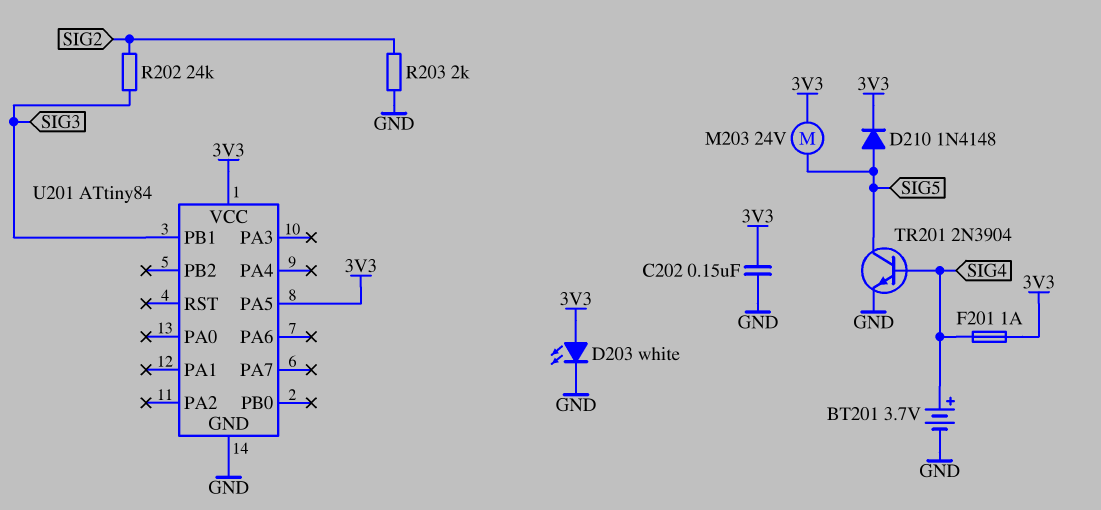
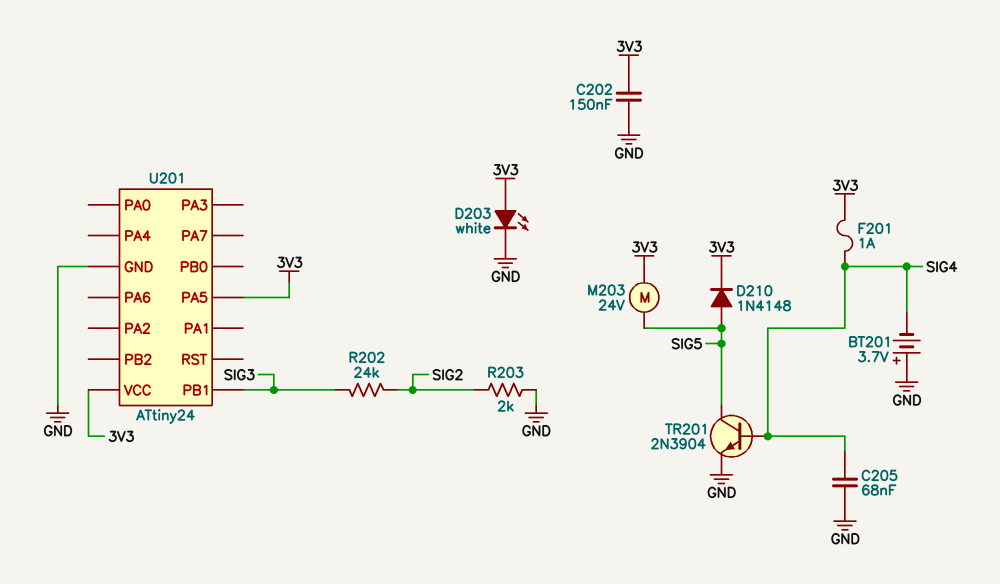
BT201: 3.7V (plus SIG4, minus GND) -> 3.7V (plus GND, minus SIG4)
C205: none -> 68nF (GND, SIG4)
U201: ATtiny84 -> ATtiny24

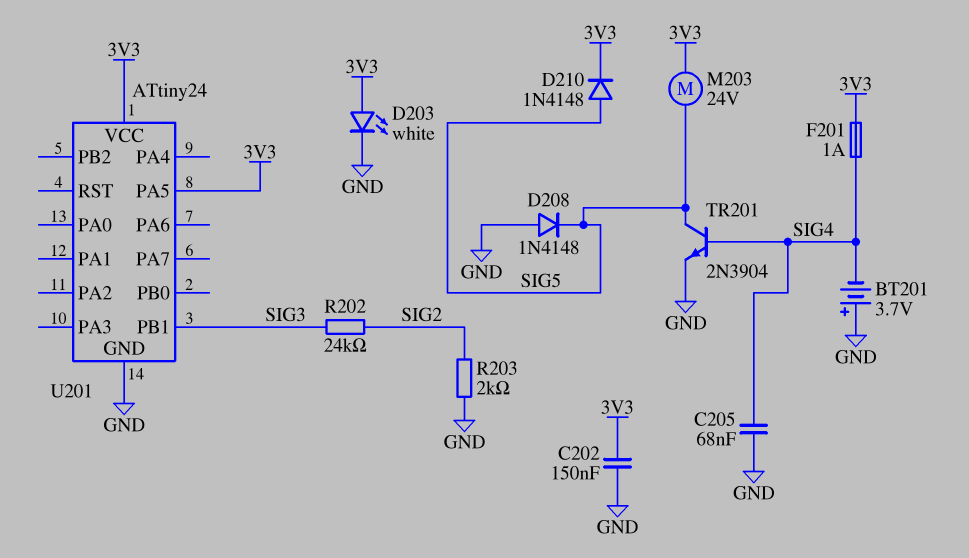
D208: none -> diode 1N4148 (A GND, K SIG5)

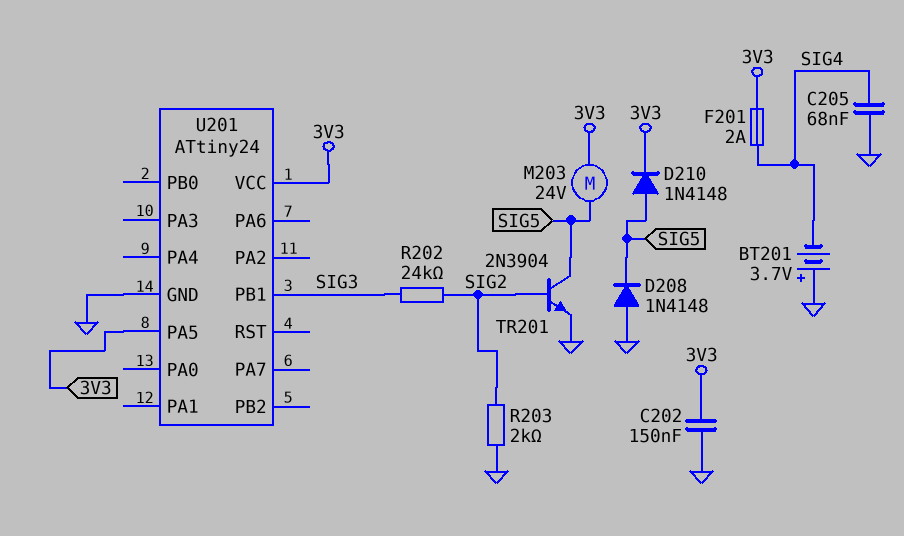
D203: LED white (A 3V3, K GND) -> none
F201: 1A (3V3, SIG4) -> 2A (3V3, SIG4)
TR201: NPN 2N3904 (B SIG4, C SIG5, E GND) -> NPN 2N3904 (B SIG2, C SIG5, E GND)

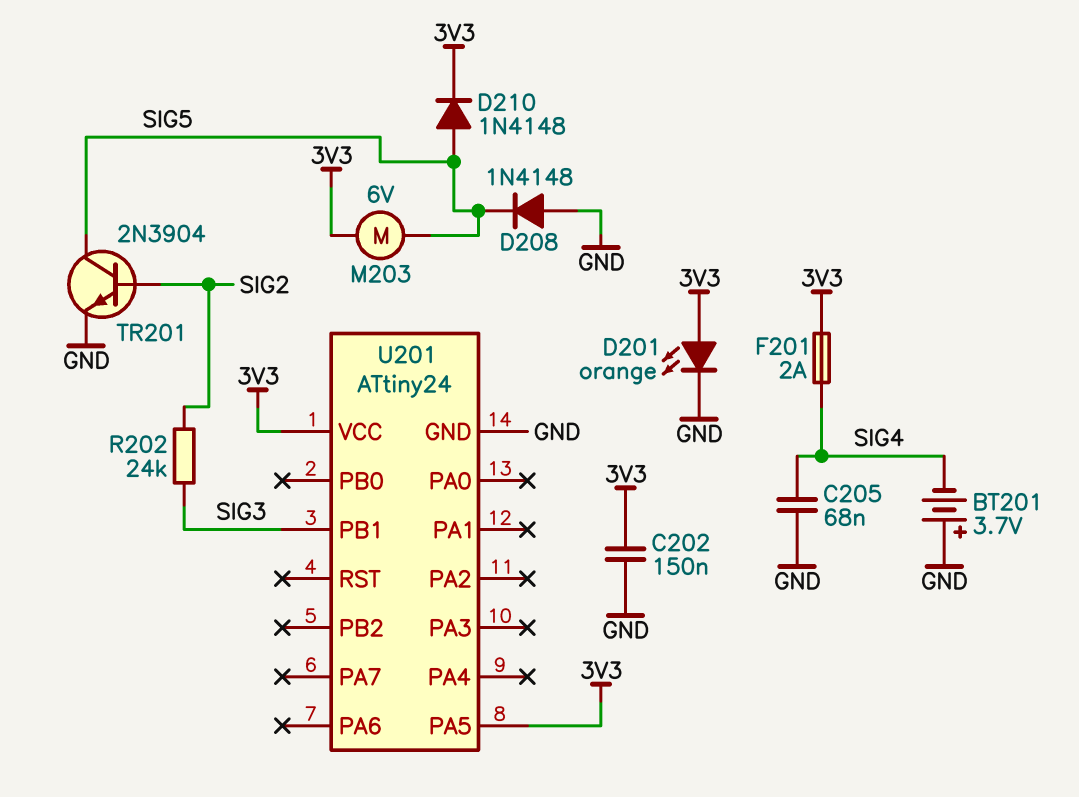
D201: none -> LED orange (A 3V3, K GND)
M203: motor 24V (3V3, SIG5) -> motor 6V (3V3, SIG5)
R203: 2k (GND, SIG2) -> none

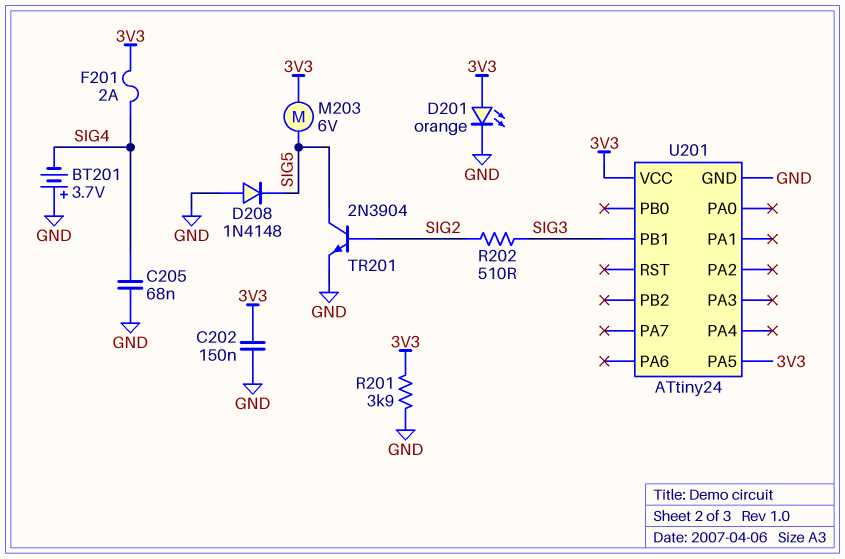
D210: diode 1N4148 (A SIG5, K 3V3) -> none
R201: none -> 3.9k (3V3, GND)
R202: 24k (SIG2, SIG3) -> 510 (SIG2, SIG3)

